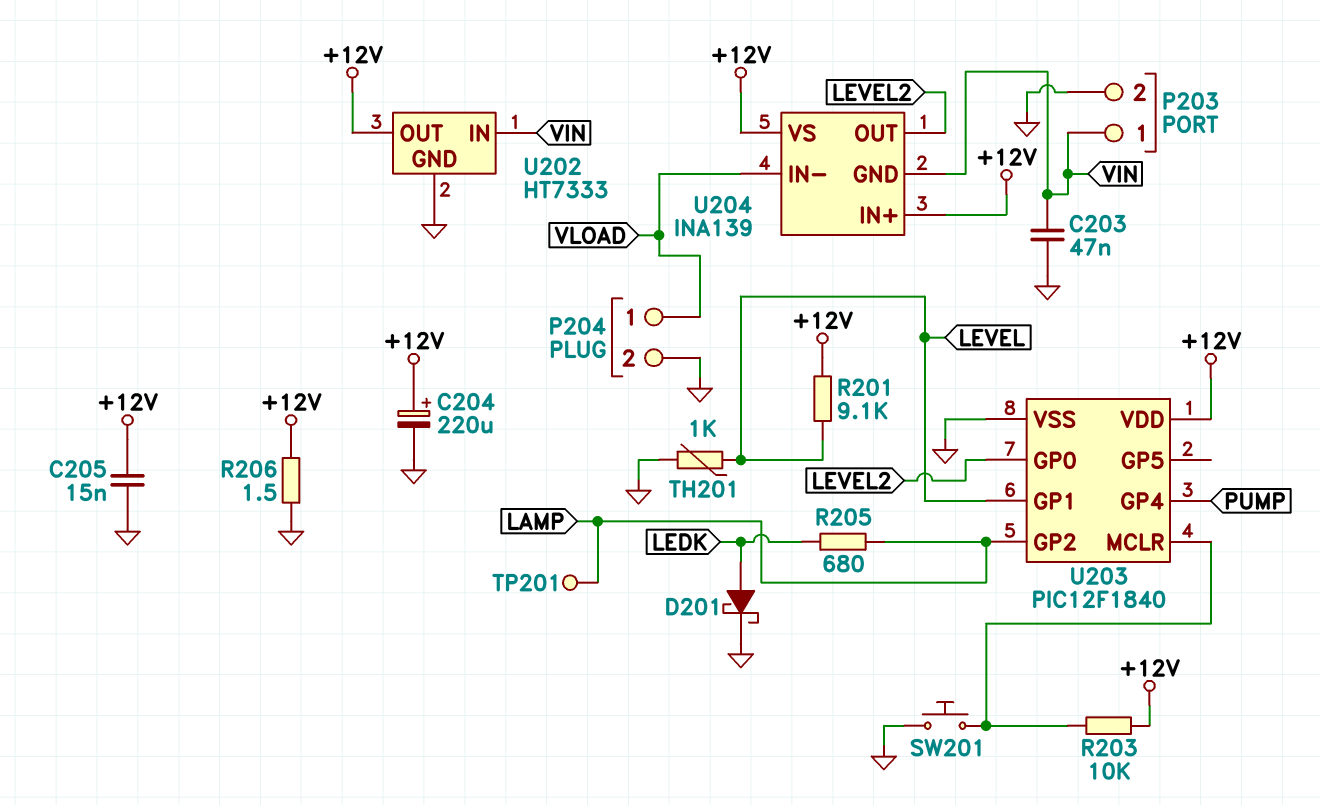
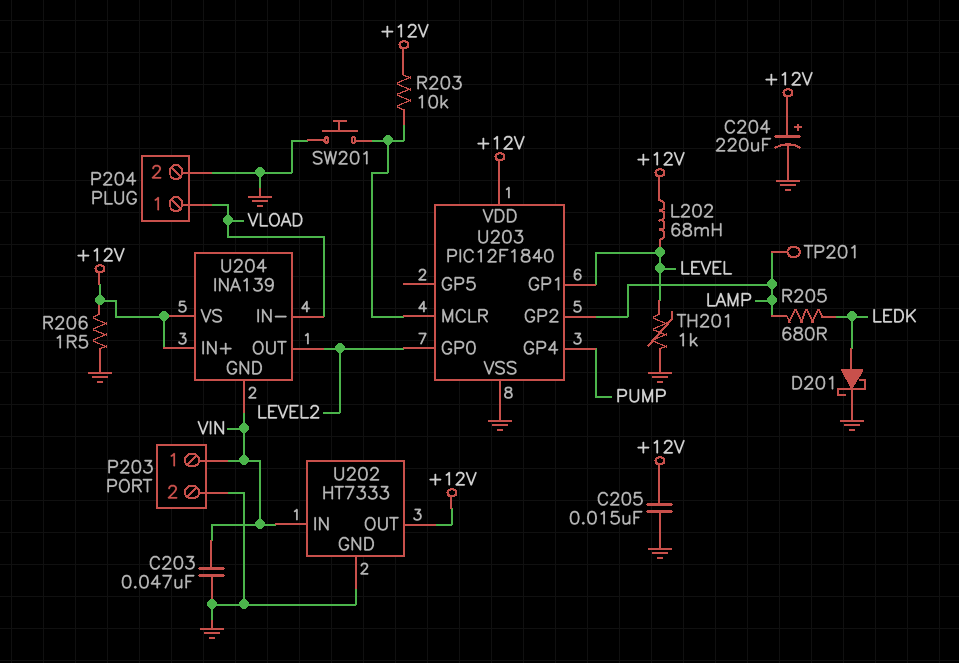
L202: none -> 68mH (+12V, LEVEL)
R201: 9.1k (+12V, LEVEL) -> none

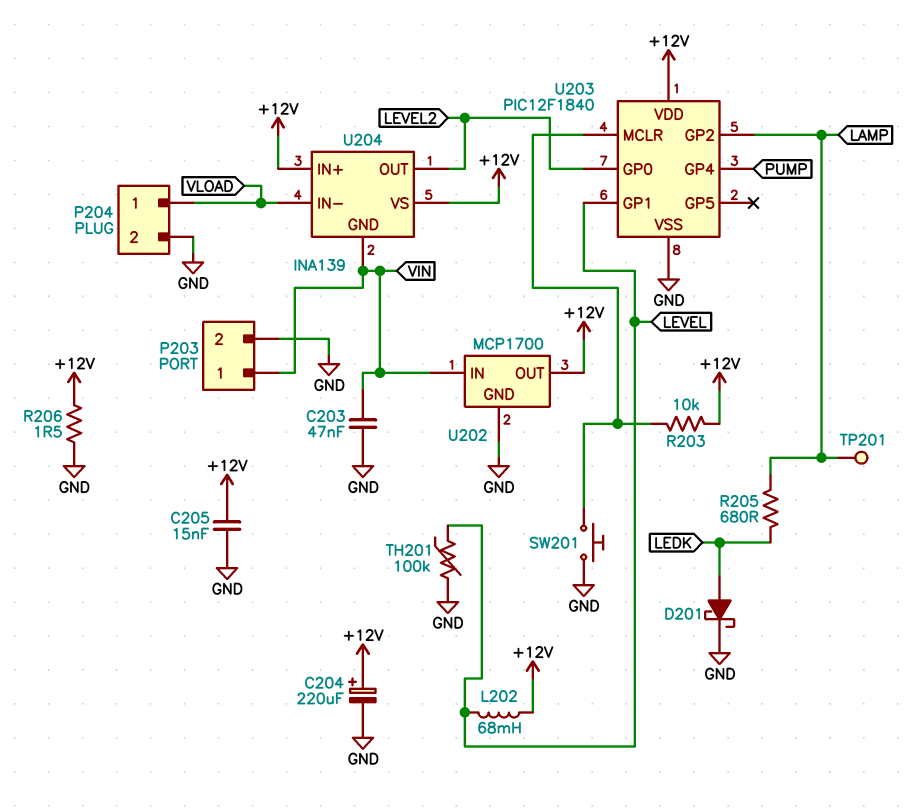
TH201: 1k (GND, LEVEL) -> 100k (GND, LEVEL)
U202: HT7333 -> MCP1700

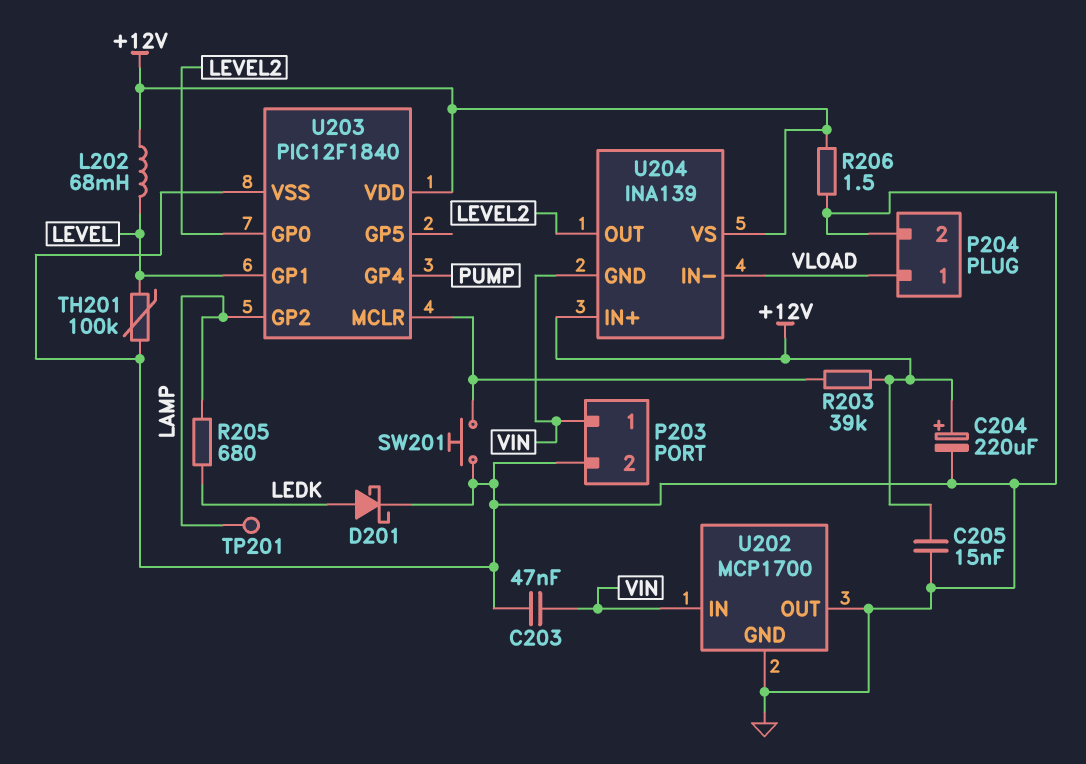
R203: 10k (+12V, U203/MCLR) -> 39k (+12V, U203/MCLR)
U202 pin OUT: +12V -> GND

